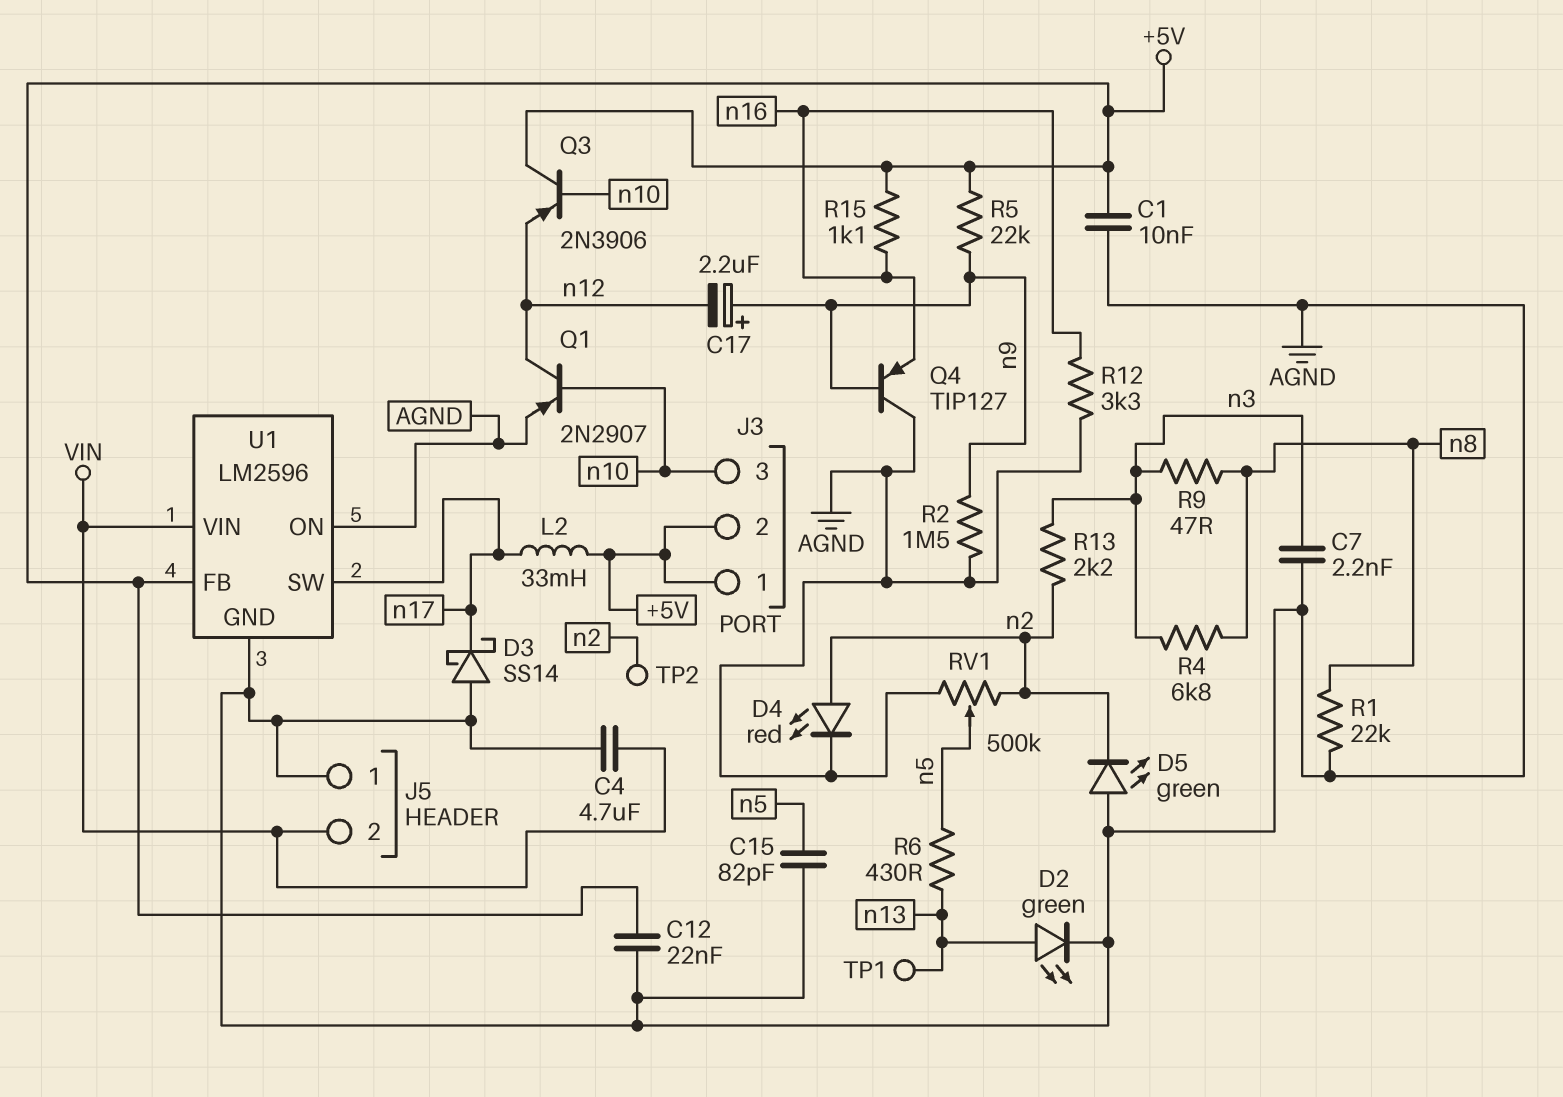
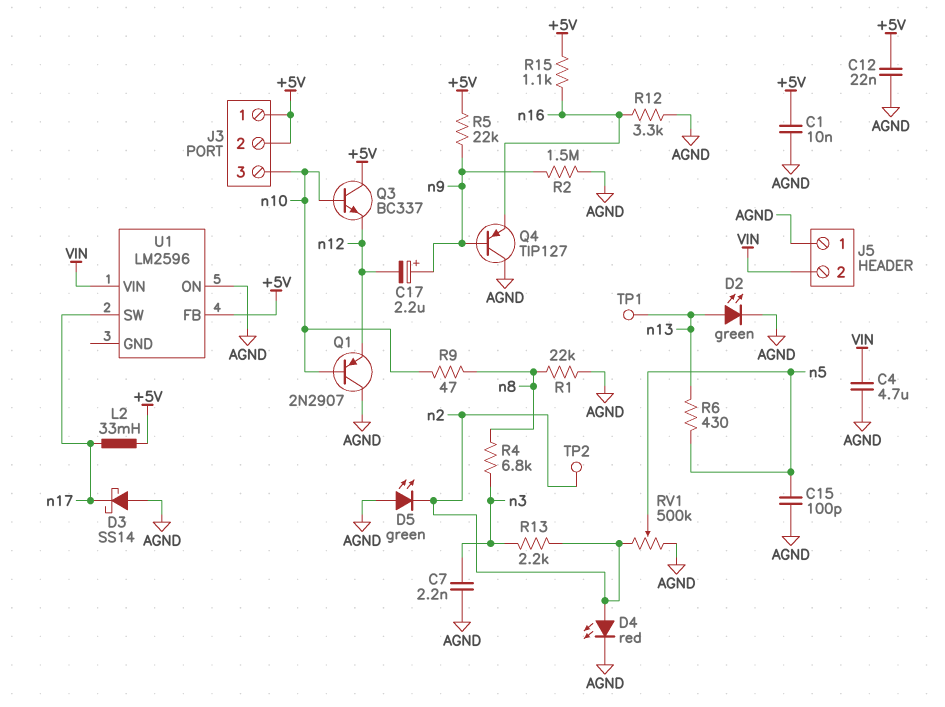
C15: 82pF (AGND, n5) -> 100pF (AGND, n5)
Q1: PNP 2N2907 (B n10, C n12, E AGND) -> PNP 2N2907 (B n10, C AGND, E n12)
Q3: PNP 2N3906 (B n10, C +5V, E n12) -> NPN BC337 (B n10, C +5V, E n12)
R9: 47 (n3, n8) -> 47 (n8, n10)
U1 pin GND: AGND -> none

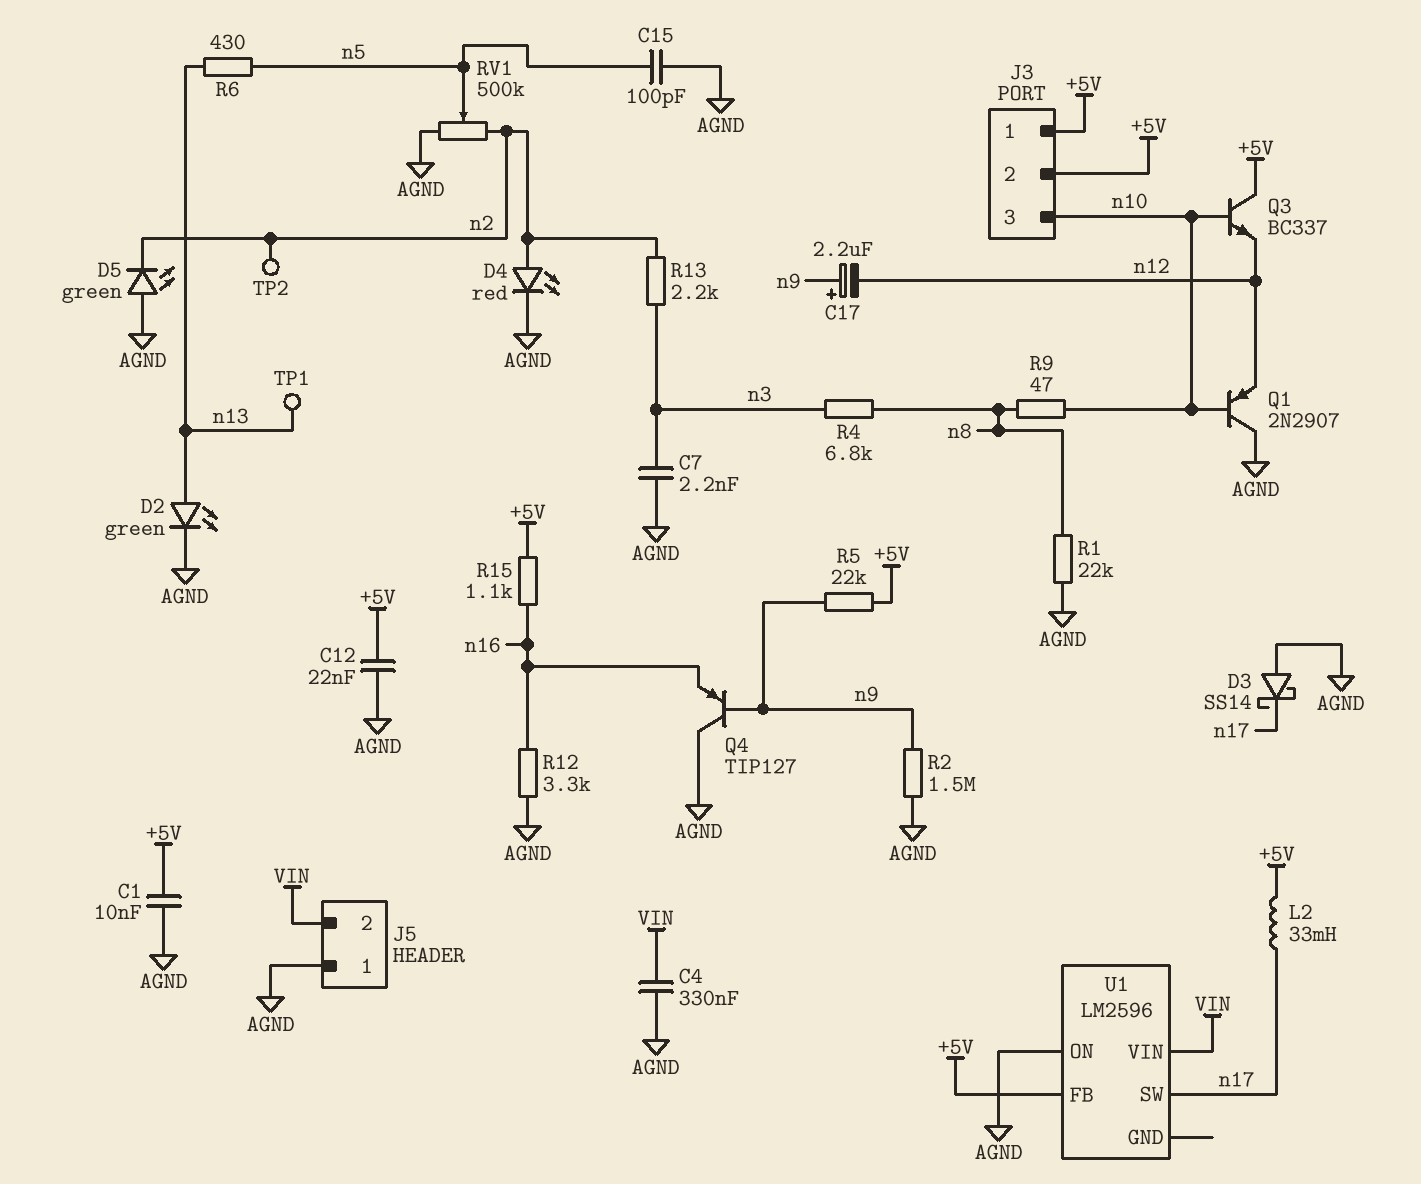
C4: 4.7uF (AGND, VIN) -> 330nF (AGND, VIN)

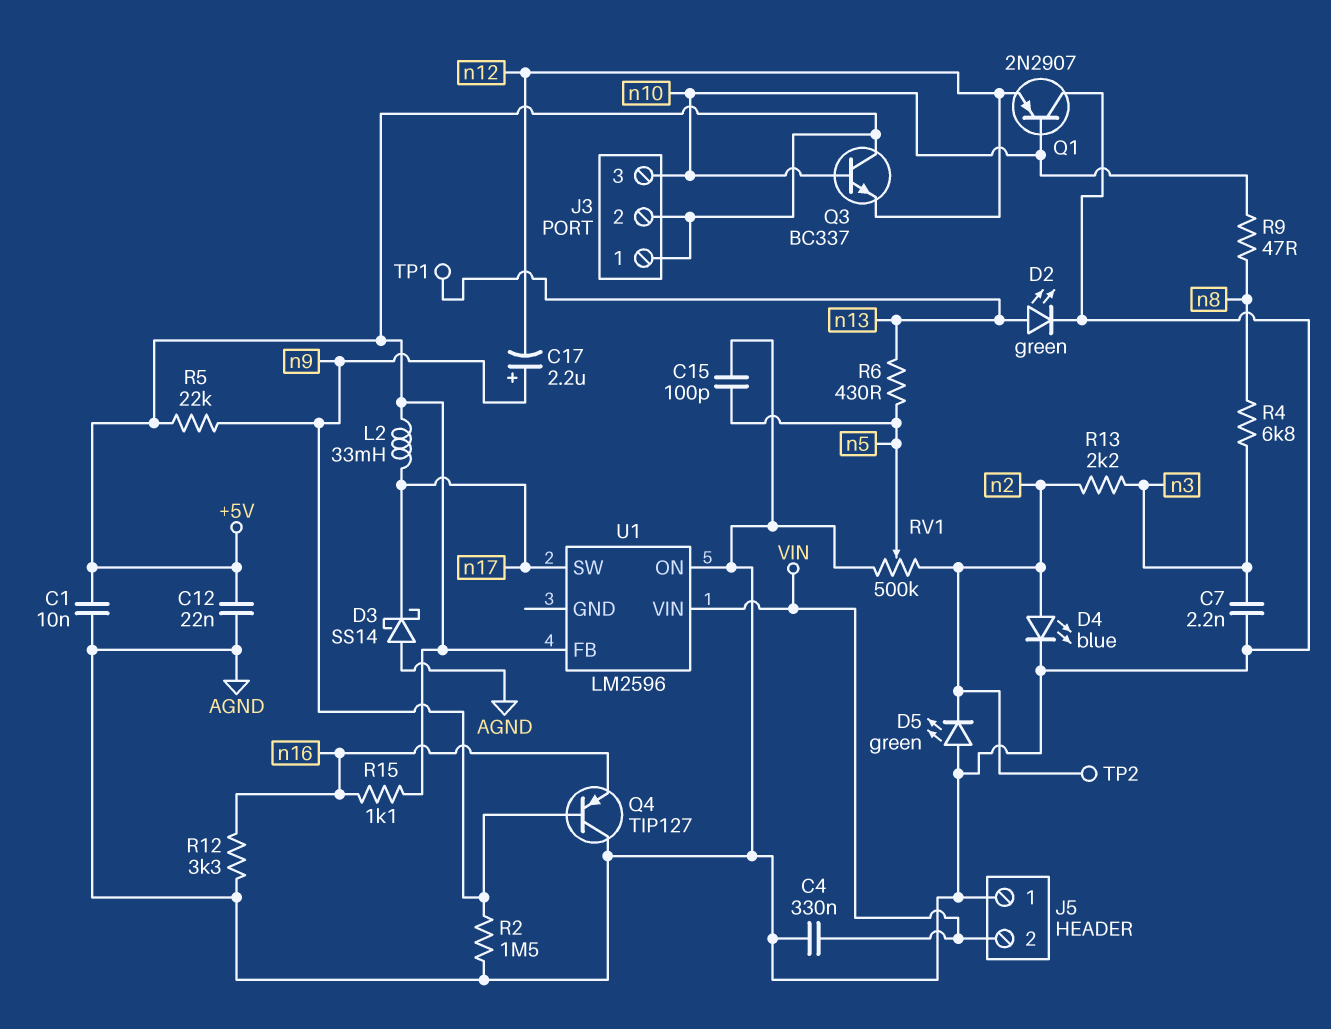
D4: LED red (A n2, K AGND) -> LED blue (A n2, K AGND)
R1: 22k (AGND, n8) -> none

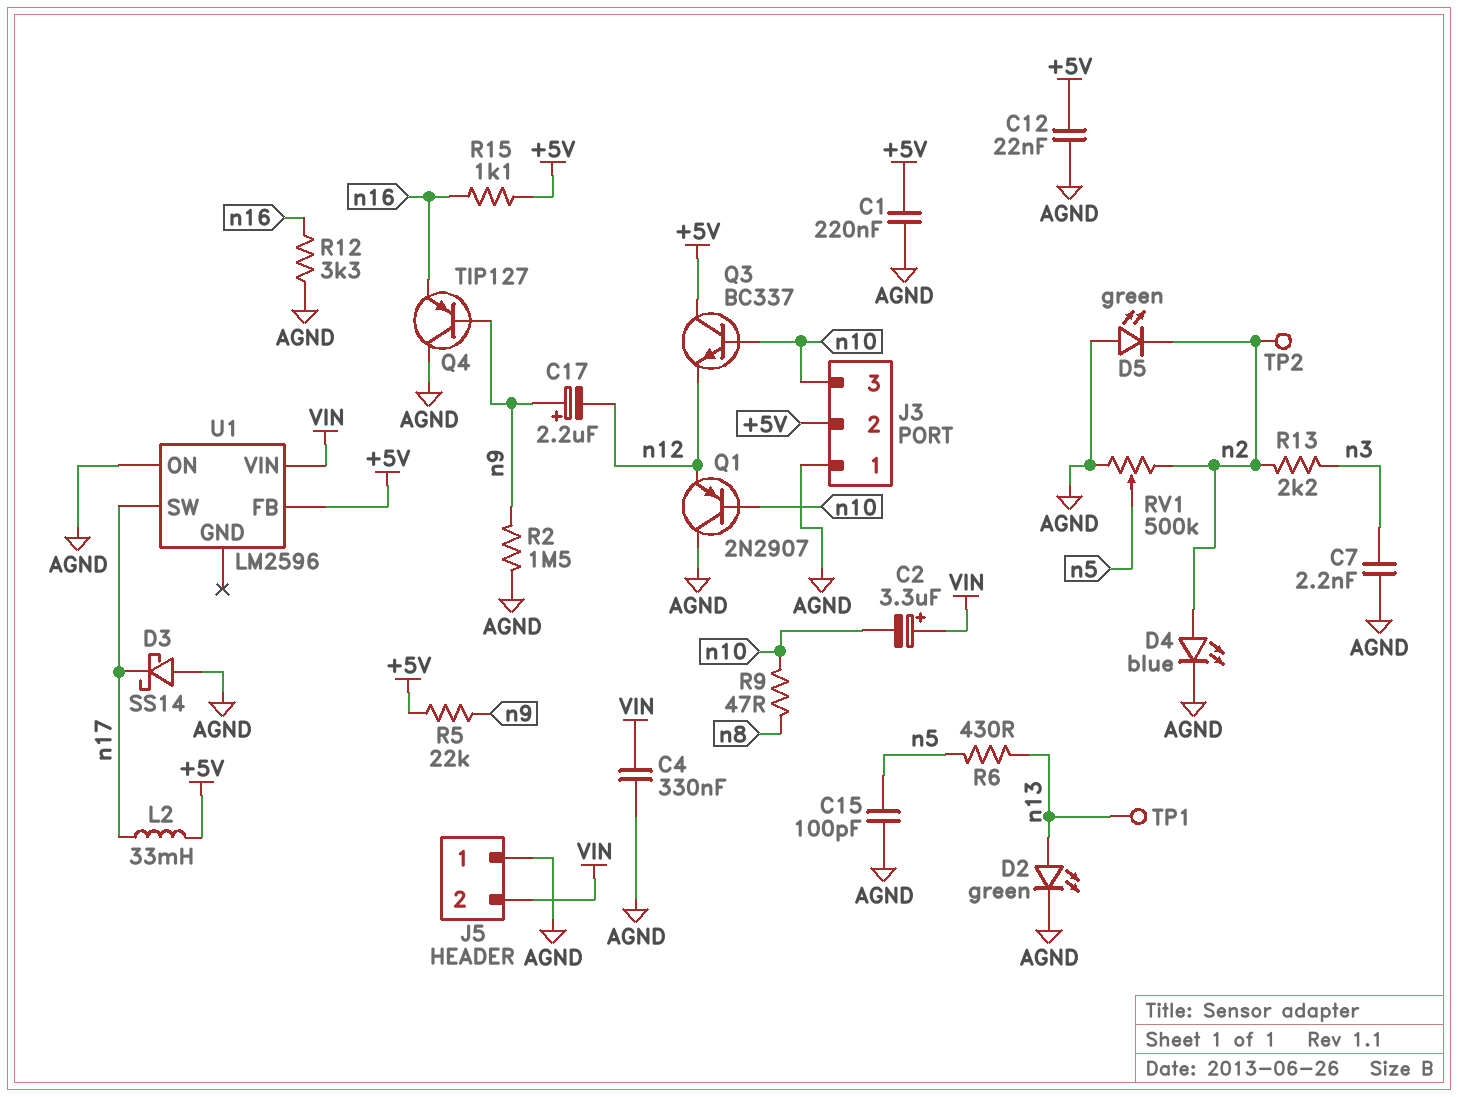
C1: 10nF (+5V, AGND) -> 220nF (+5V, AGND)
C2: none -> 3.3uF (plus VIN, minus n10)
J3 pin 1: +5V -> AGND
R4: 6.8k (n3, n8) -> none

